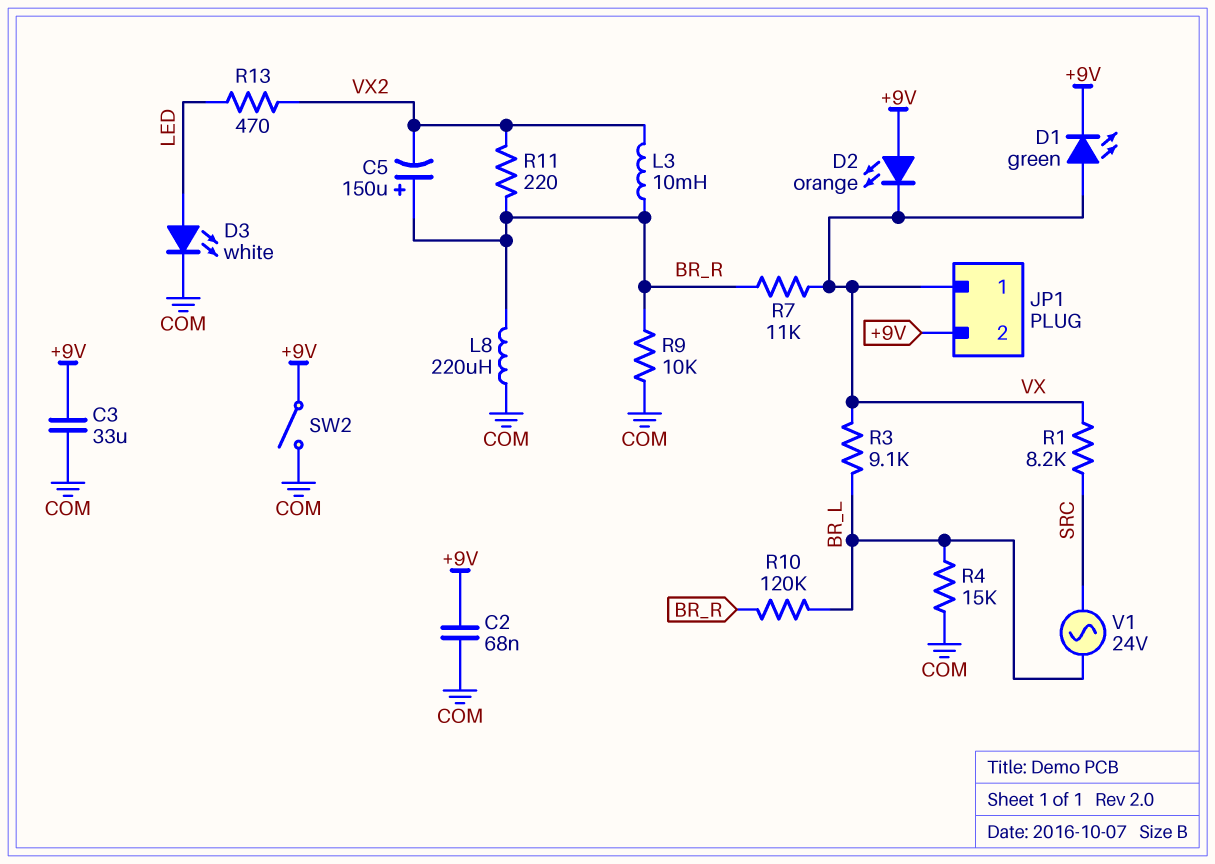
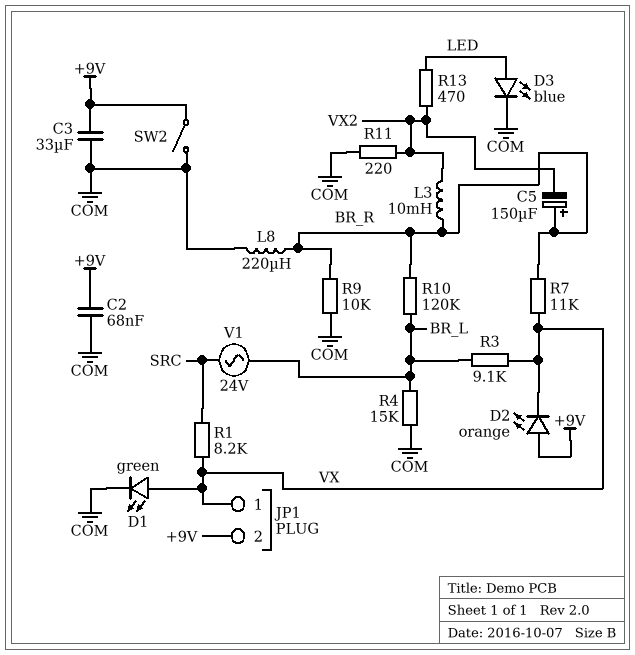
D1: LED green (A VX, K +9V) -> LED green (A VX, K COM)
D3: LED white (A LED, K COM) -> LED blue (A LED, K COM)
R11: 220 (BR_R, VX2) -> 220 (COM, VX2)

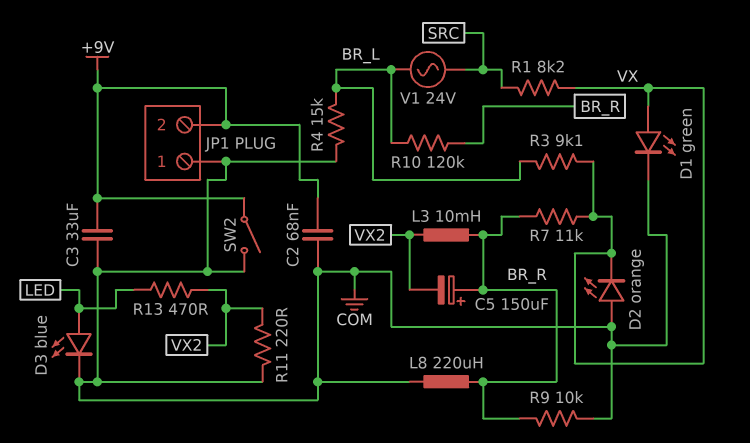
D2: LED orange (A +9V, K VX) -> LED orange (A COM, K VX)
JP1 pin 1: VX -> COM

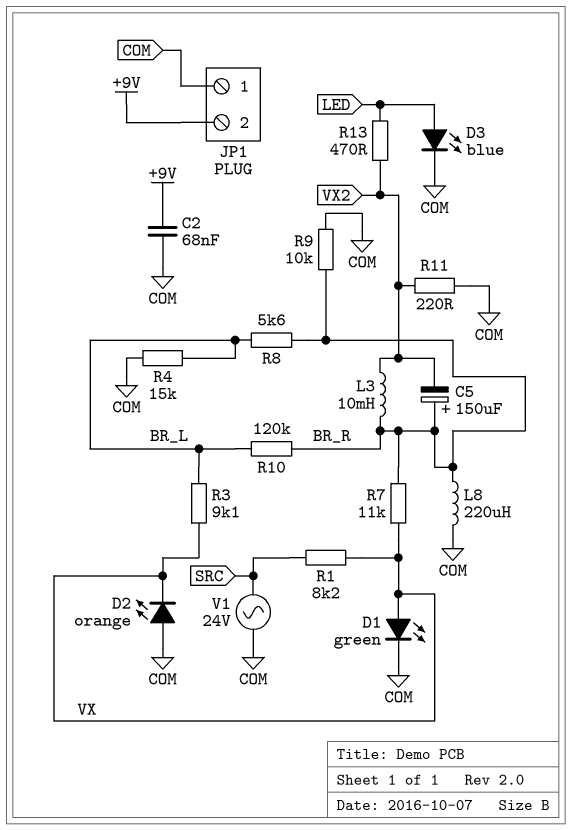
C3: 33uF (+9V, COM) -> none
R8: none -> 5.6k (BR_L, BR_R)
SW2: switch (+9V, COM) -> none
V1: AC 24V (BR_L, SRC) -> AC 24V (COM, SRC)

